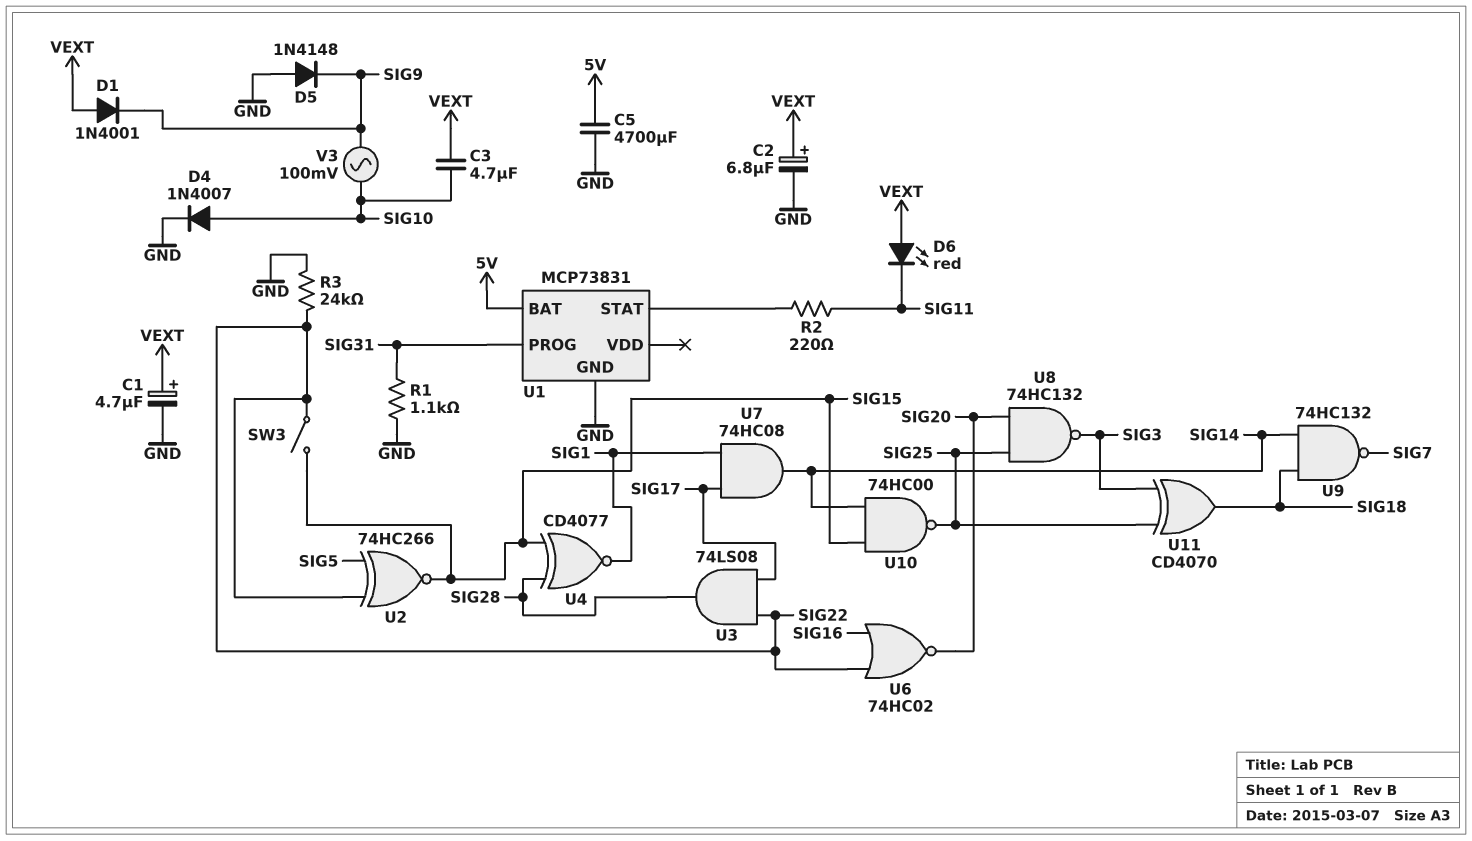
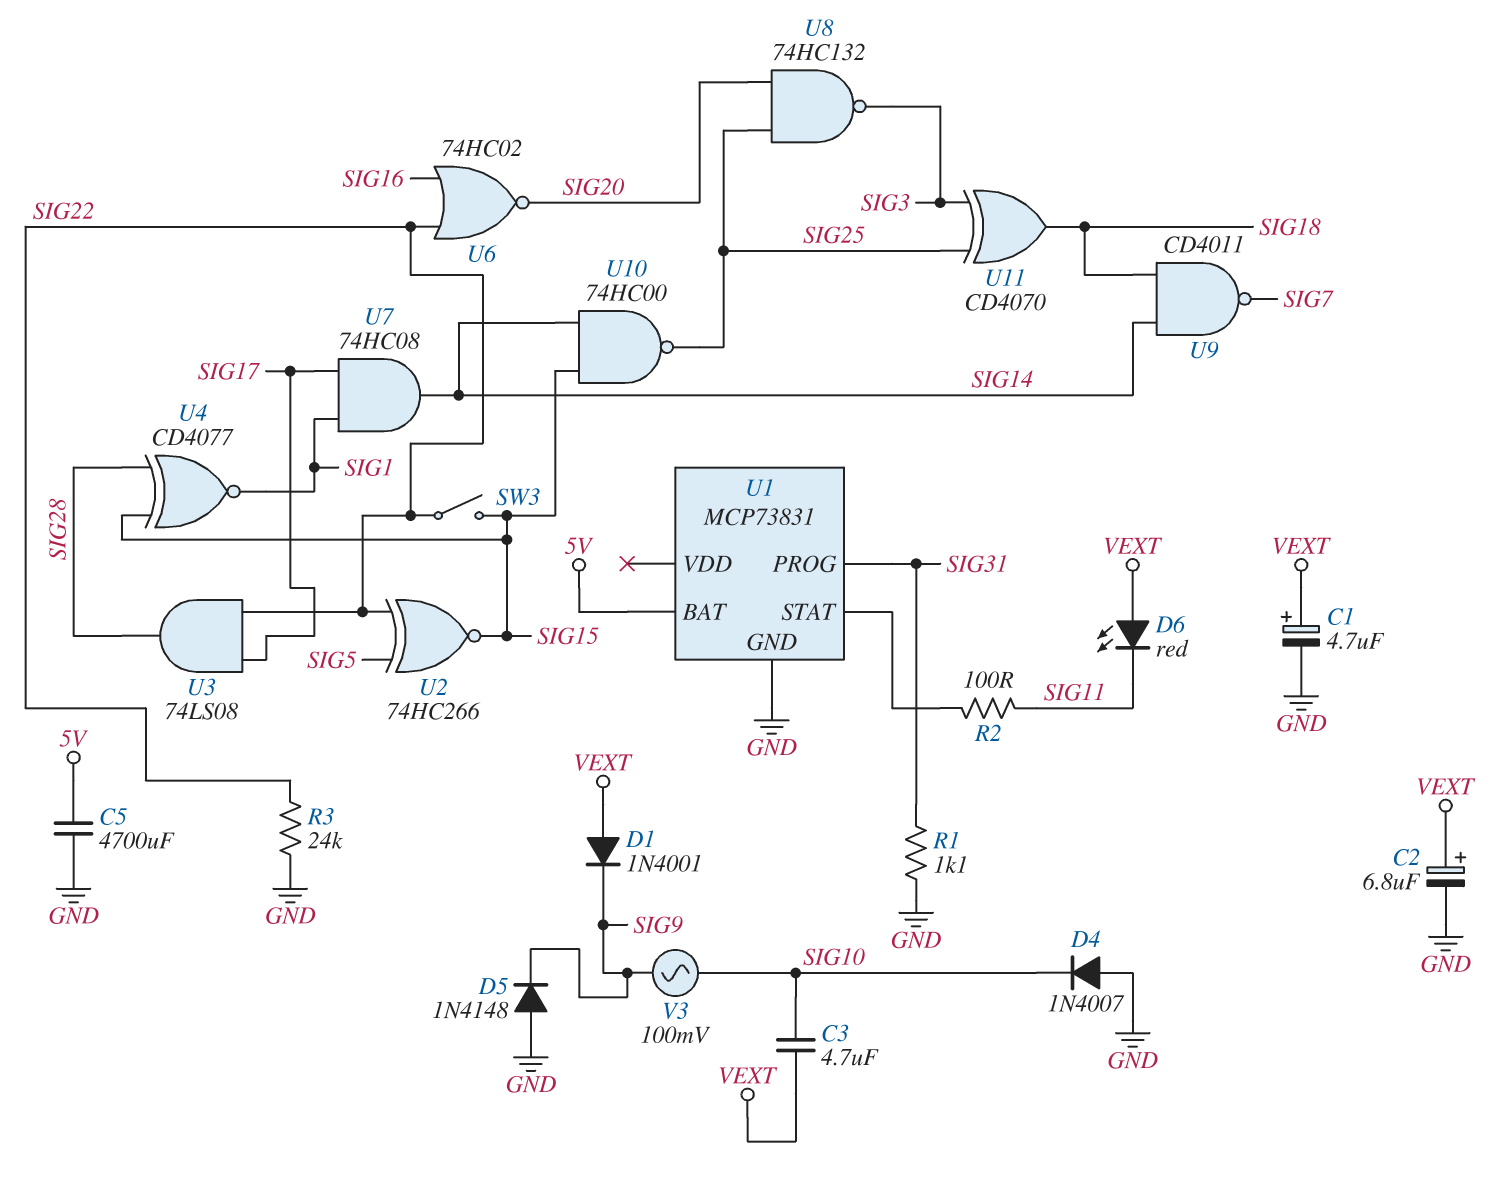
D4: diode 1N4007 (A SIG10, K GND) -> diode 1N4007 (A GND, K SIG10)
R2: 220 (SIG11, U1/STAT) -> 100 (SIG11, U1/STAT)
U9: NAND 74HC132 (in SIG14, in SIG18, out SIG7) -> NAND CD4011 (in SIG14, in SIG18, out SIG7)

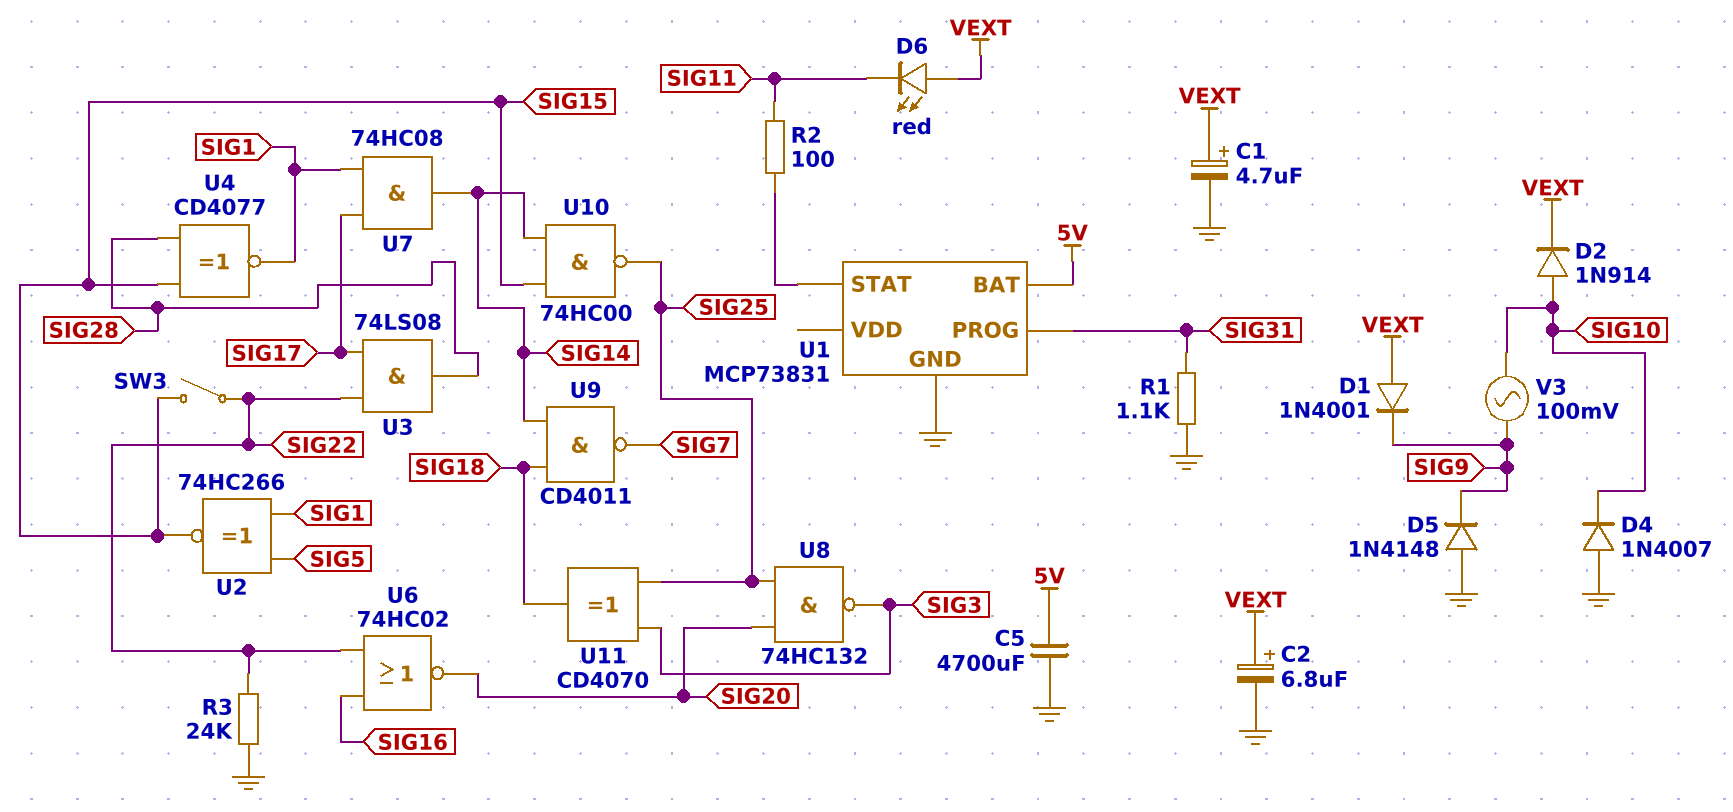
C3: 4.7uF (SIG10, VEXT) -> none
D2: none -> diode 1N914 (A SIG10, K VEXT)
U2: XNOR 74HC266 (in SIG5, in SIG22, out SIG15) -> XNOR 74HC266 (in SIG1, in SIG5, out SIG15)

